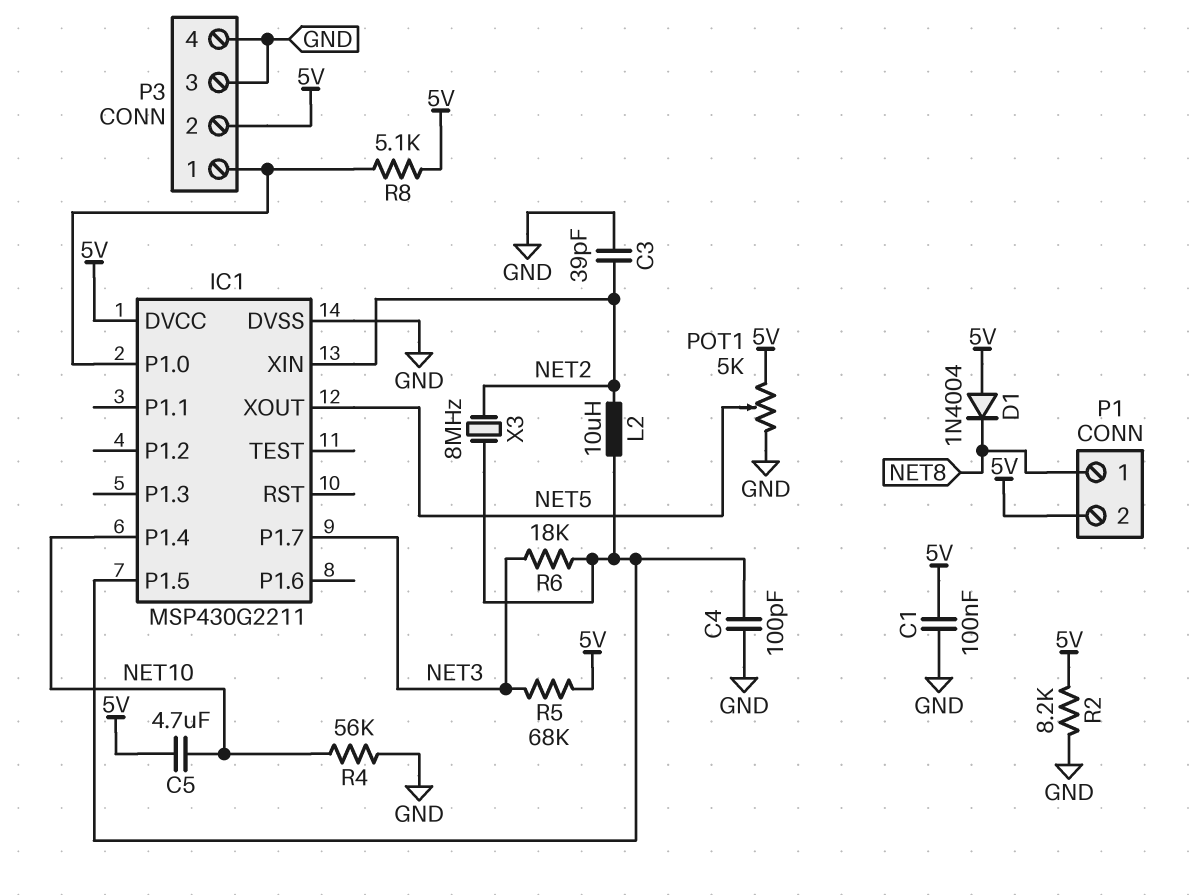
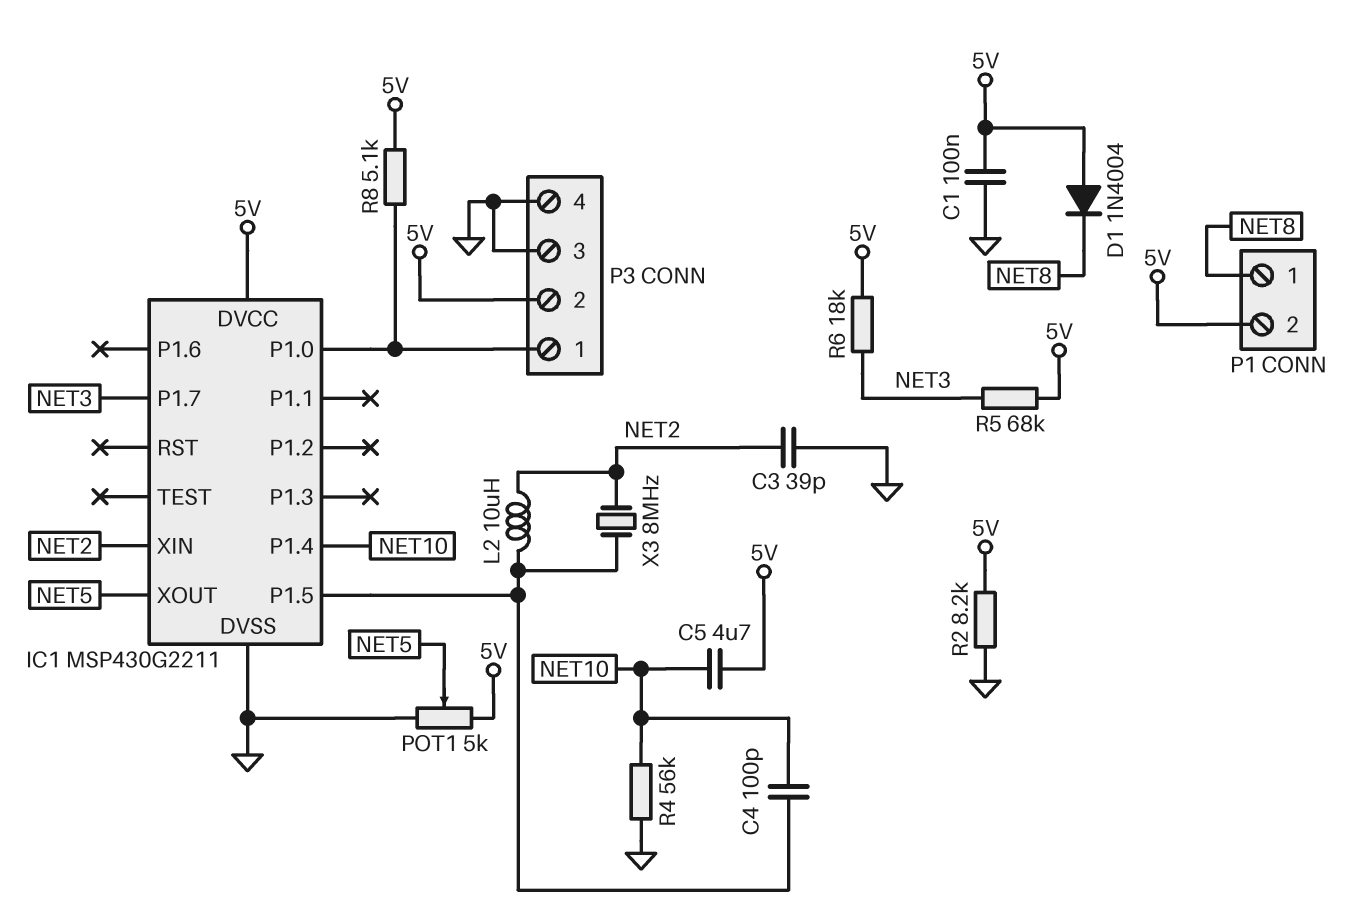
C4: 100pF (GND, IC1/P1.5) -> 100pF (IC1/P1.5, NET10)
R6: 18k (IC1/P1.5, NET3) -> 18k (5V, NET3)

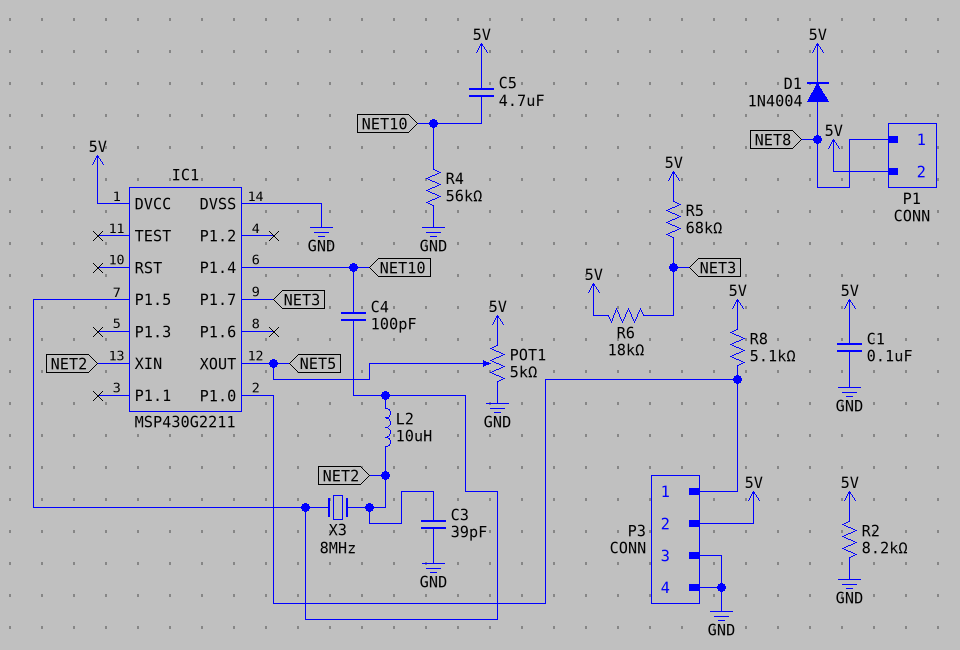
D1: diode 1N4004 (A 5V, K NET8) -> diode 1N4004 (A NET8, K 5V)

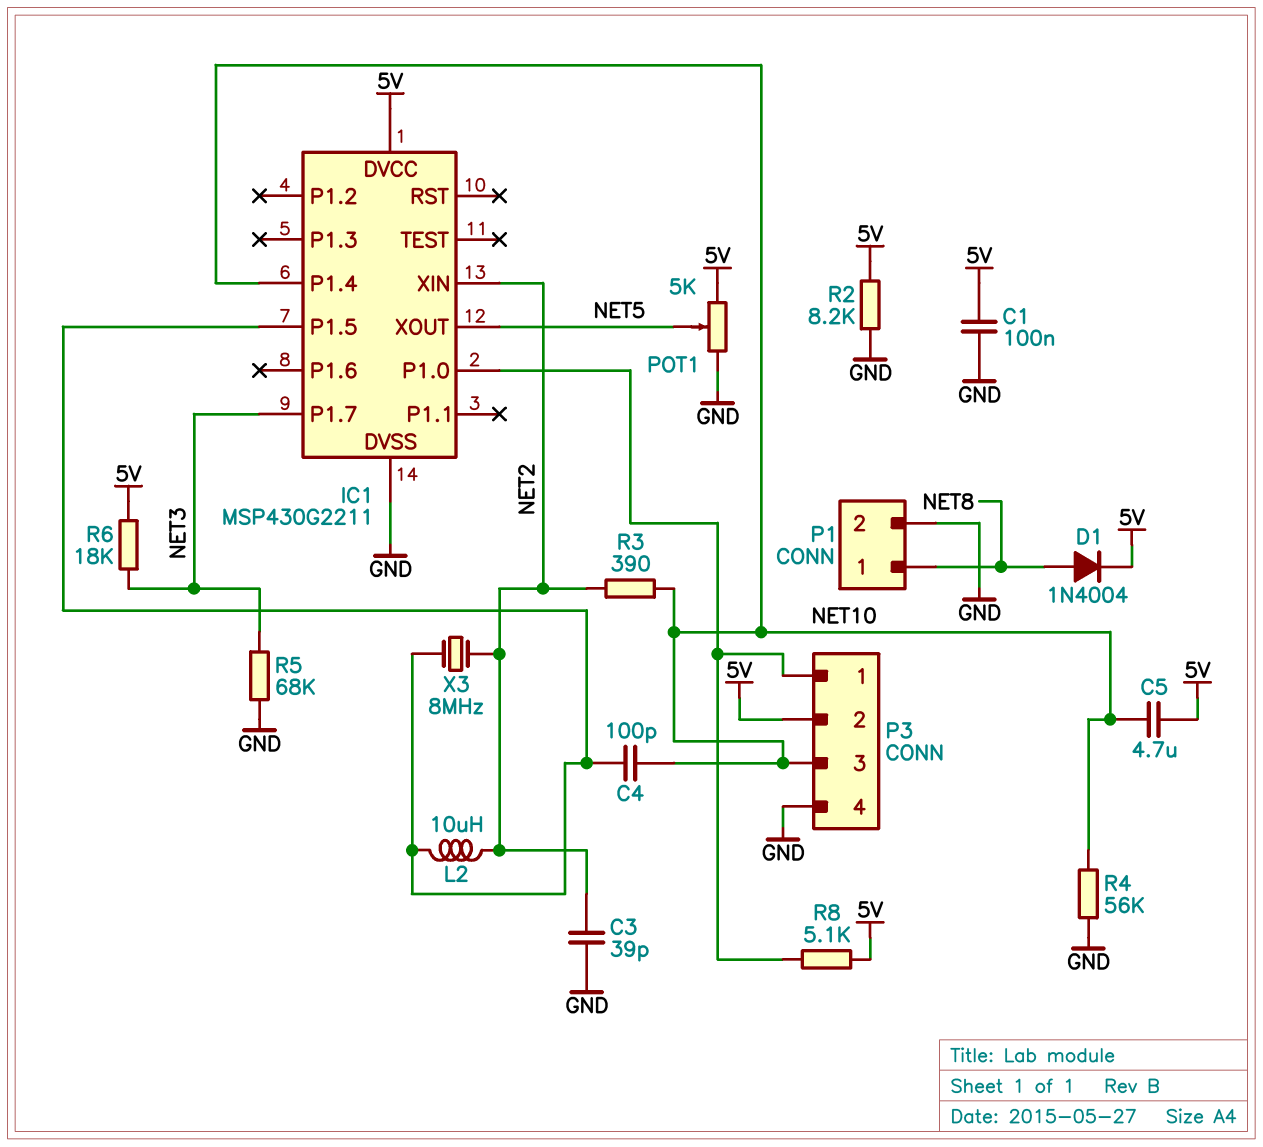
P1 pin 2: 5V -> GND
P3 pin 3: GND -> NET10
R3: none -> 390 (NET2, NET10)
R5: 68k (5V, NET3) -> 68k (GND, NET3)

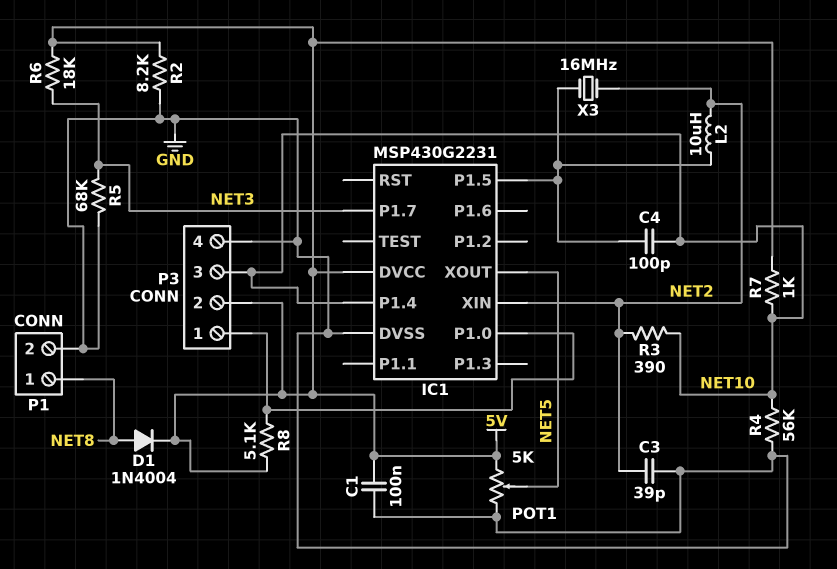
C5: 4.7uF (5V, NET10) -> none
IC1: MSP430G2211 -> MSP430G2231
R7: none -> 1k (5V, NET10)
X3: 8MHz (IC1/P1.5, NET2) -> 16MHz (IC1/P1.5, NET2)

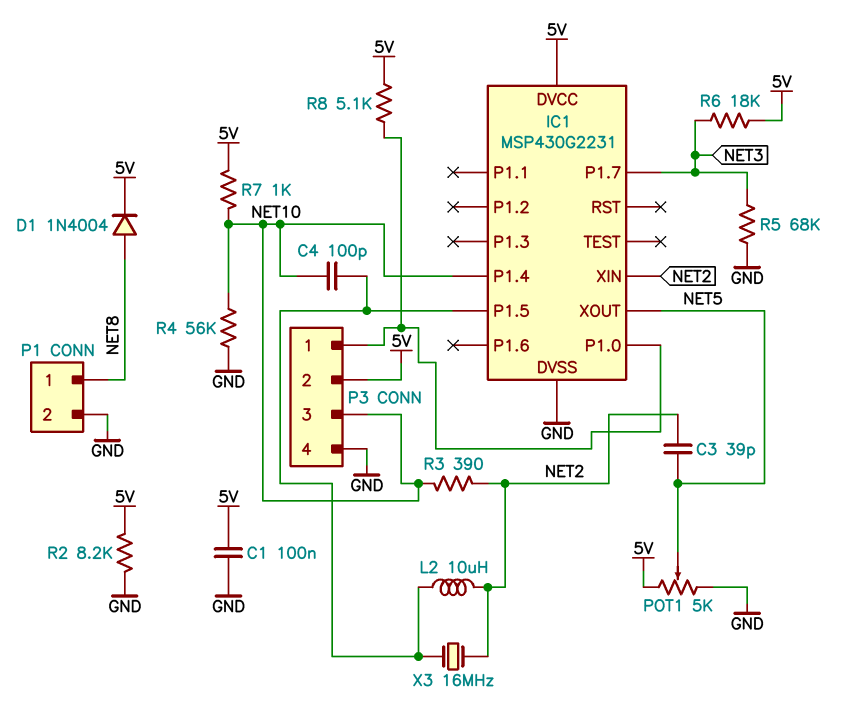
C3: 39pF (GND, NET2) -> 39pF (NET2, NET5)

